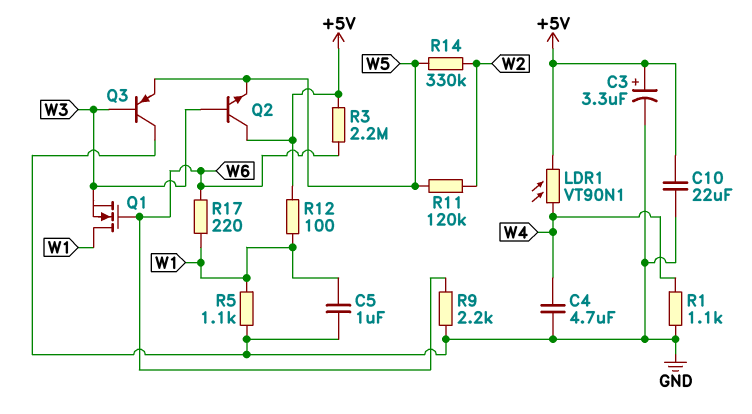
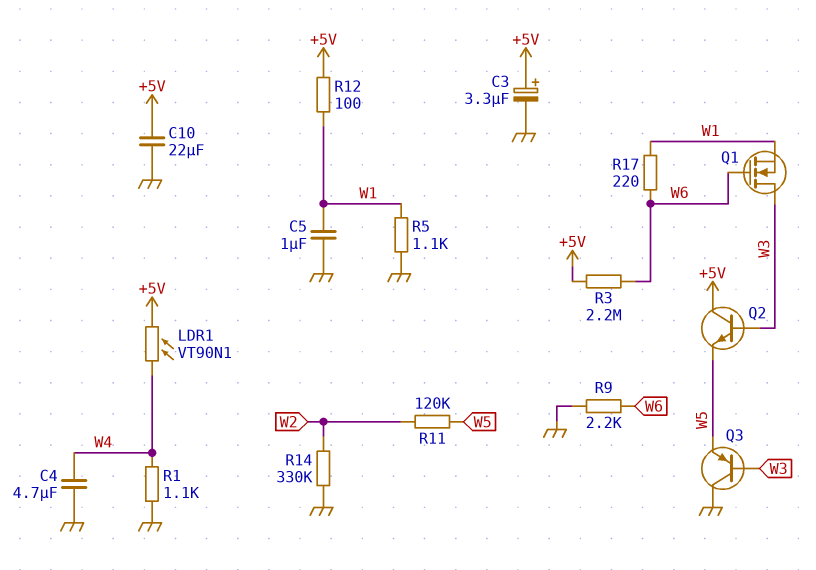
Q1: NMOS (G W6, D W1, S W3) -> NMOS (G W6, D W3, S W1)
R14: 330k (W2, W5) -> 330k (GND, W2)

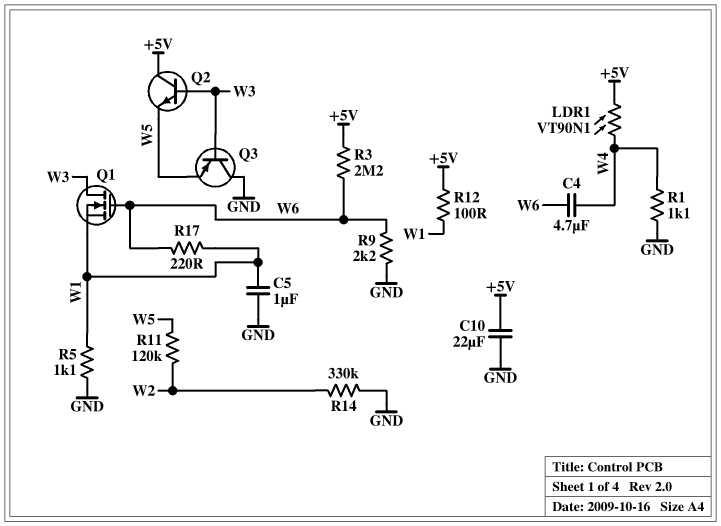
C3: 3.3uF (plus +5V, minus GND) -> none
C4: 4.7uF (GND, W4) -> 4.7uF (W4, W6)

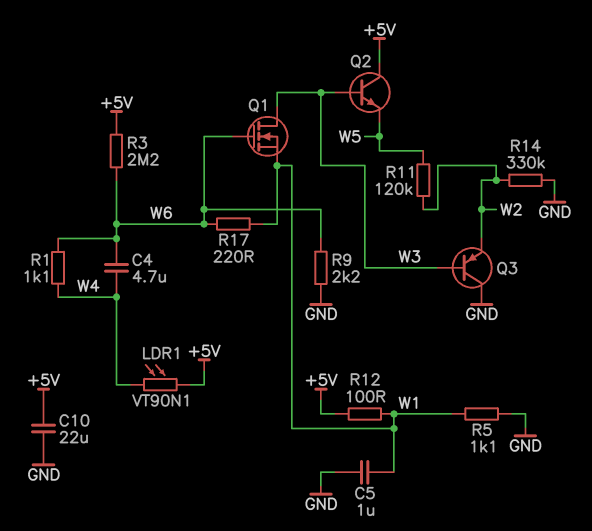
Q3: PNP (B W3, C GND, E W5) -> PNP (B W3, C GND, E W2)
R1: 1.1k (GND, W4) -> 1.1k (W4, W6)

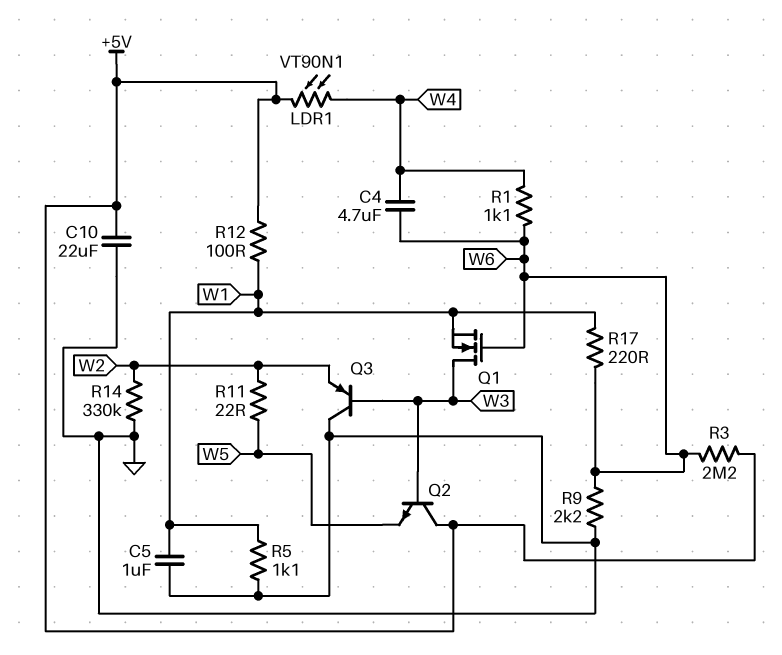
R11: 120k (W2, W5) -> 22 (W2, W5)

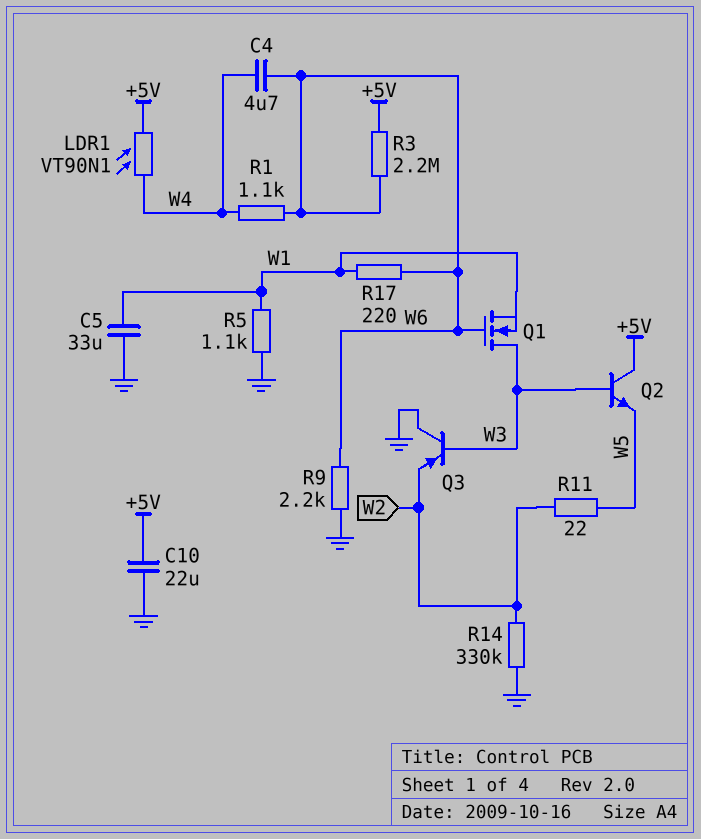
C5: 1uF (GND, W1) -> 33uF (GND, W1)
R12: 100 (+5V, W1) -> none

